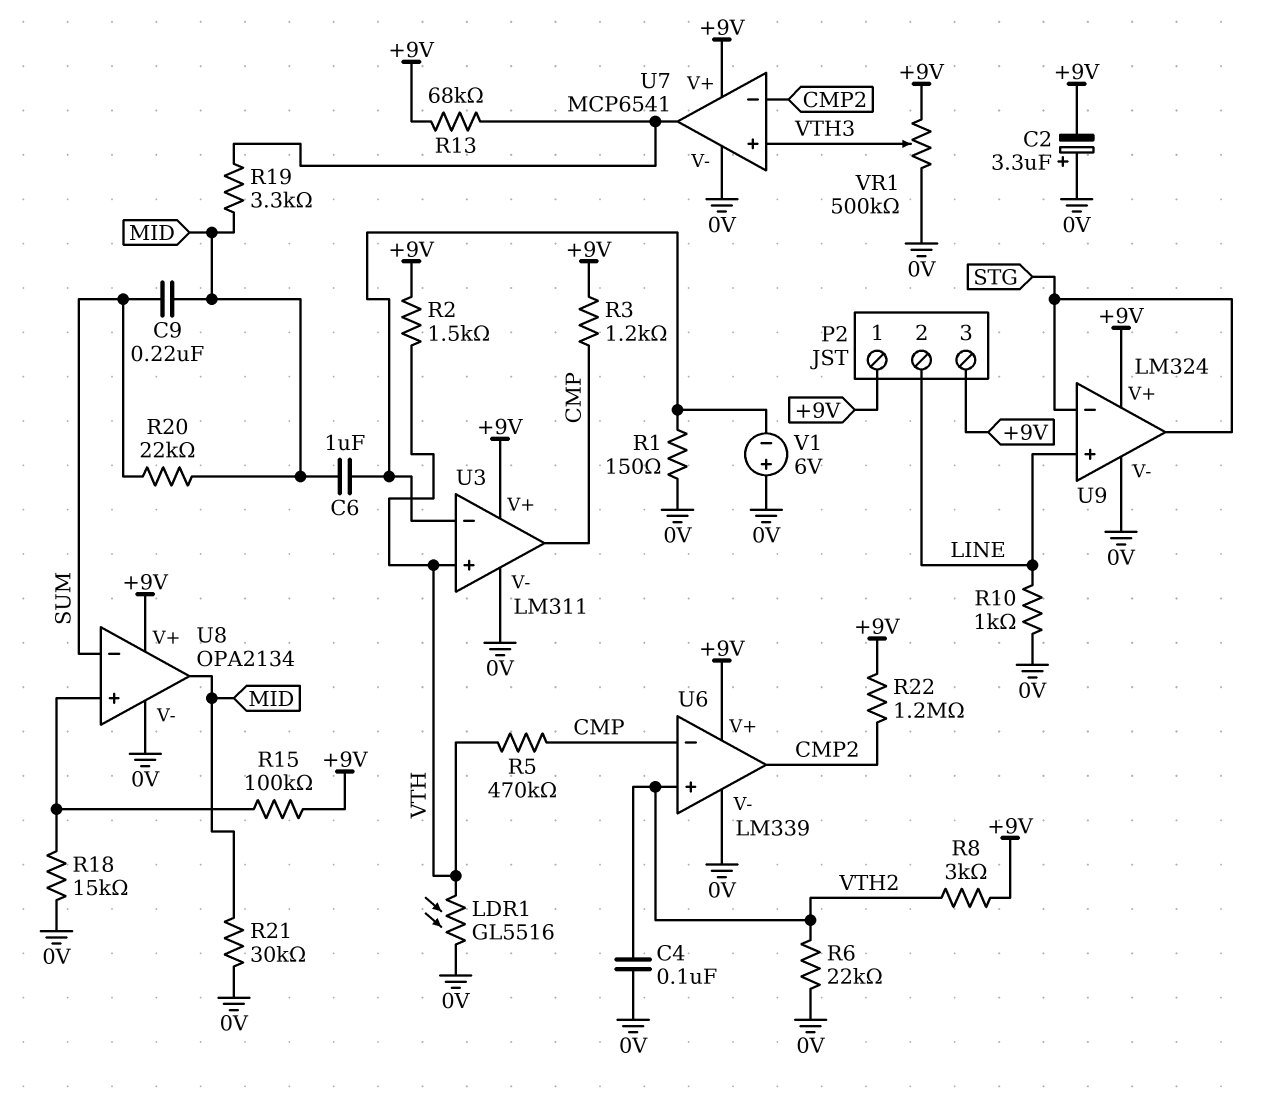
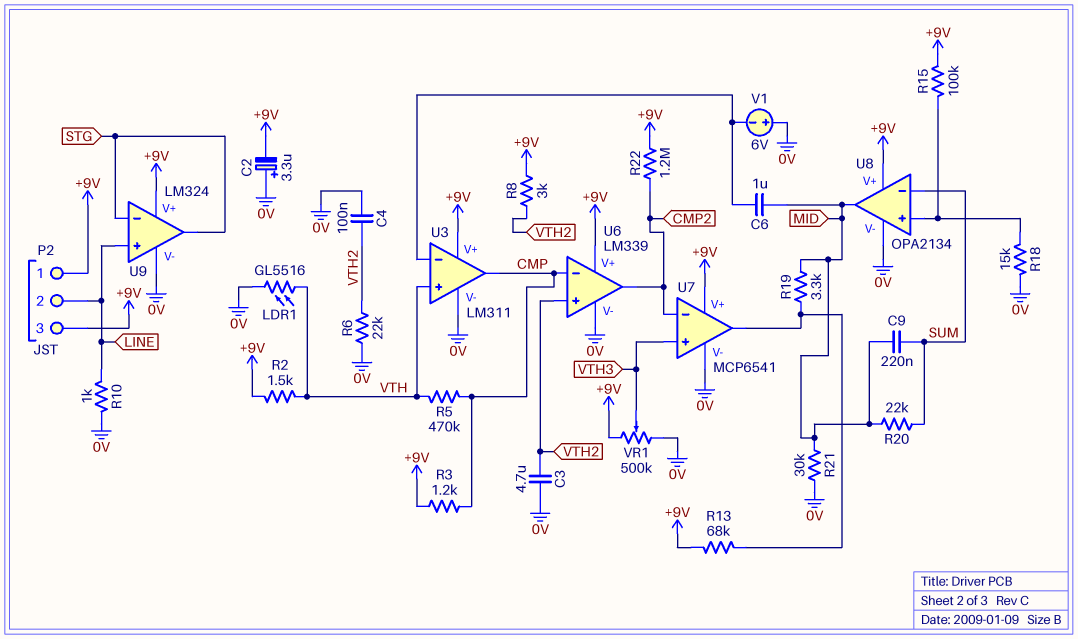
C3: none -> 4.7uF (0V, VTH2)
R1: 150 (0V, U3/in-) -> none

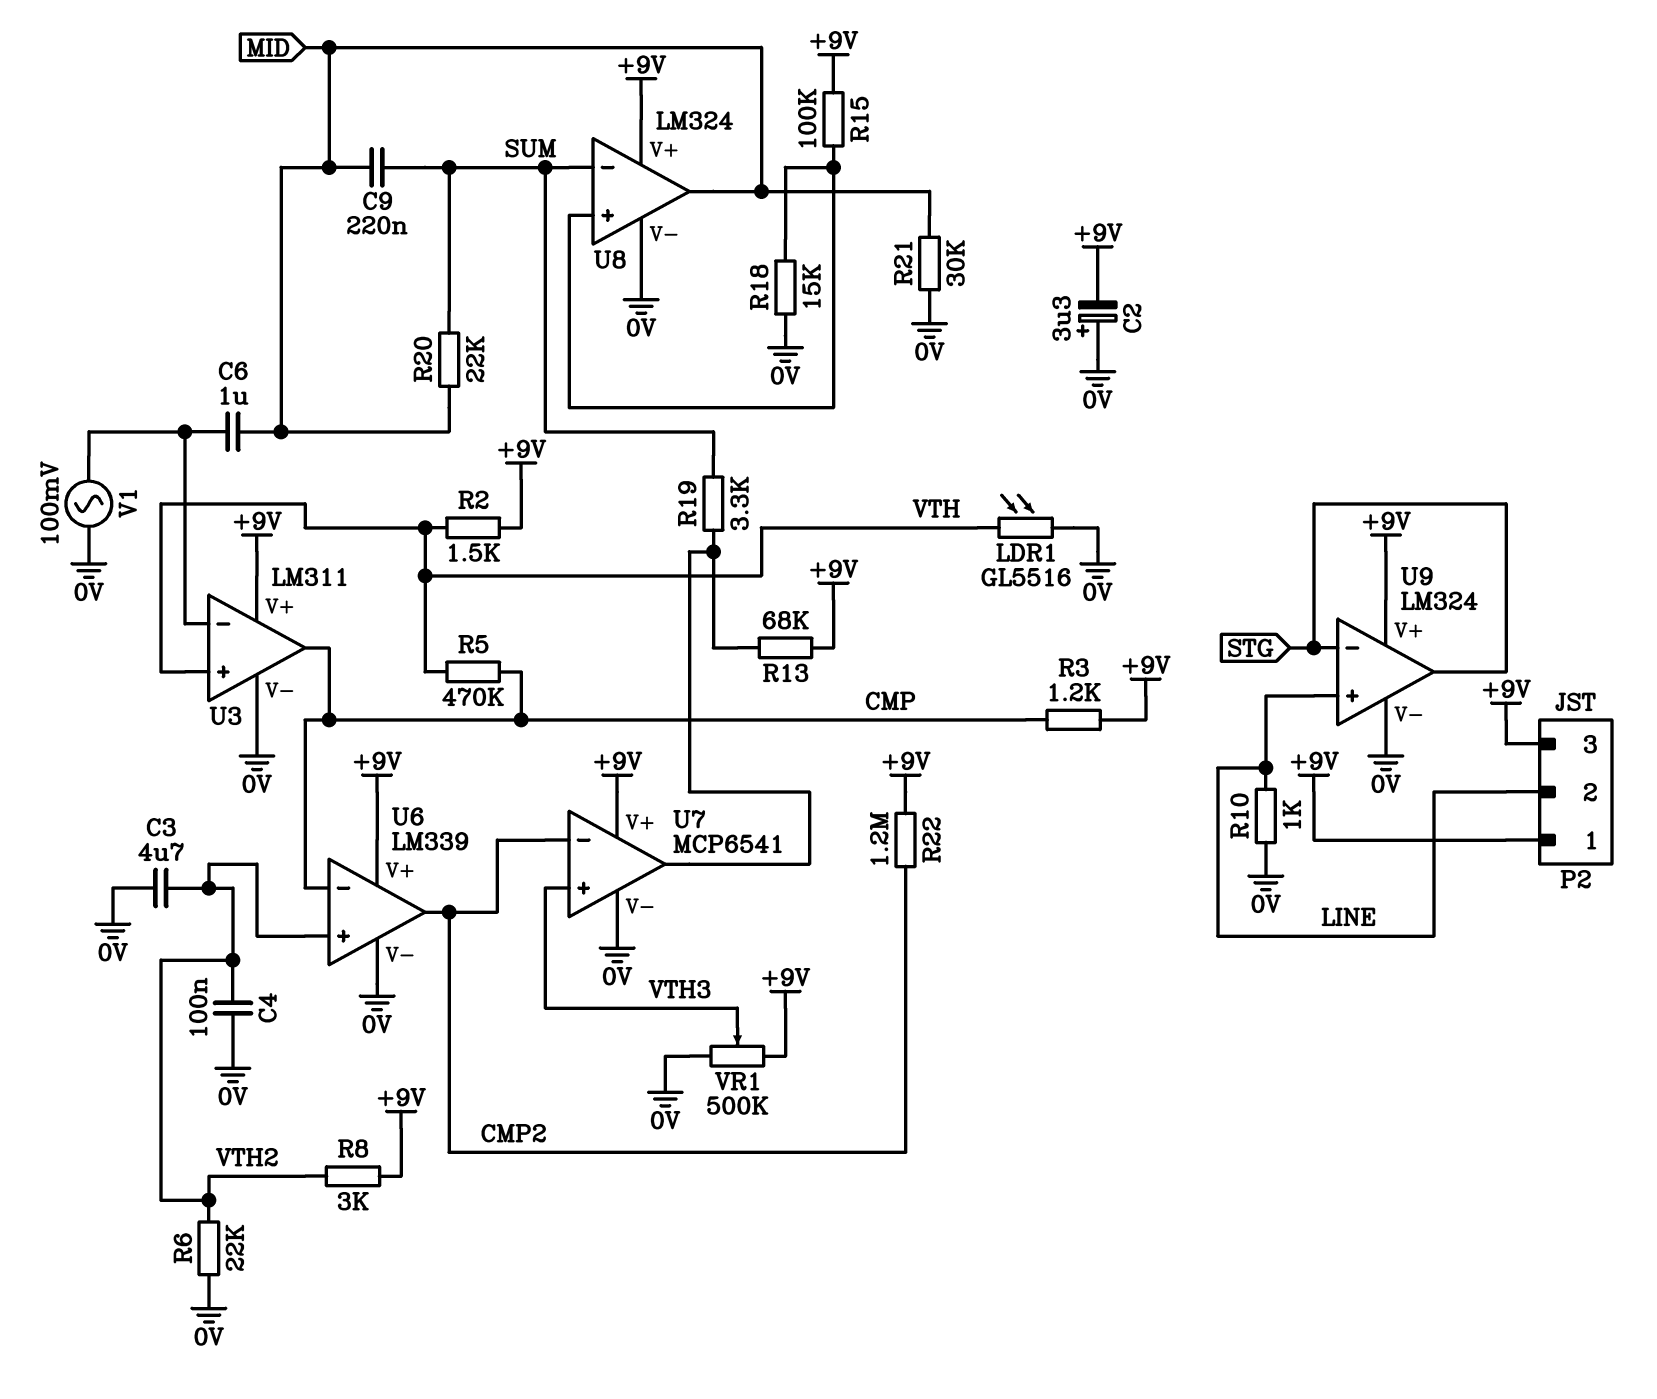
R19: 3.3k (MID, U7/out) -> 3.3k (SUM, U7/out)
U8: OPA2134 -> LM324
V1: 6V (plus 0V, minus U3/in-) -> AC 100mV (0V, U3/in-)

